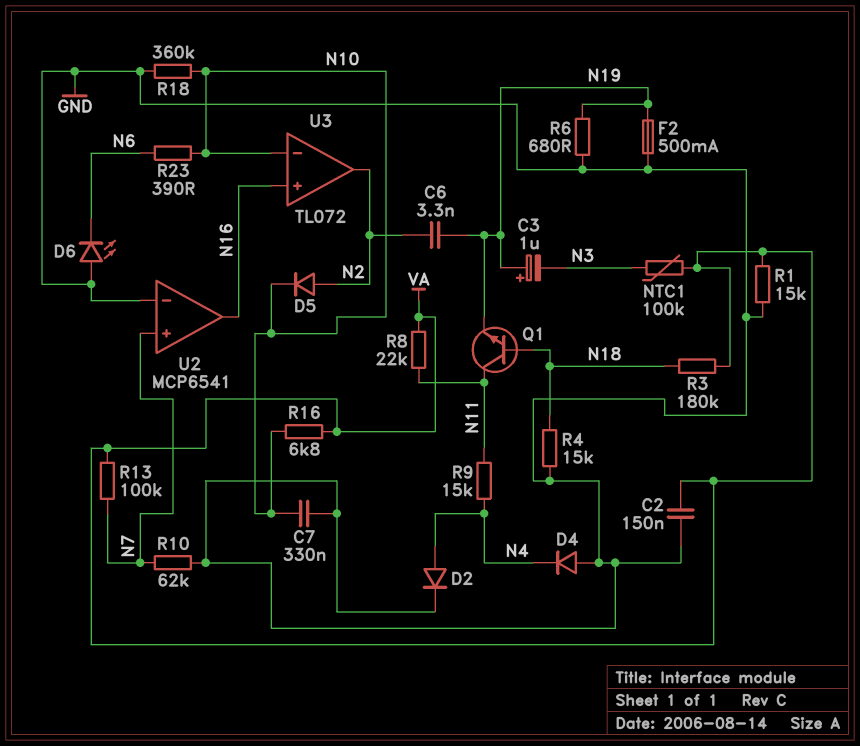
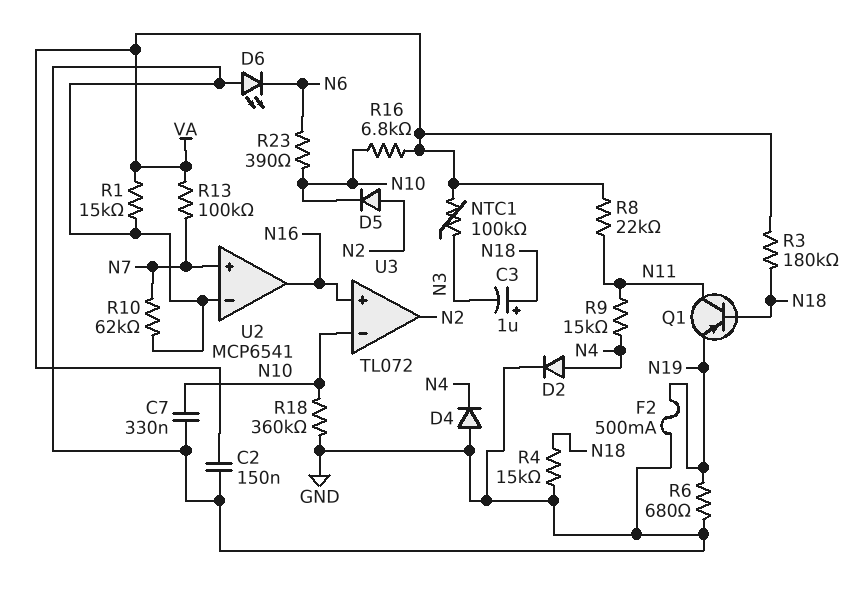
C3: 1uF (plus N19, minus N3) -> 1uF (plus N18, minus N3)
C6: 3.3nF (N2, N19) -> none
Q1: NPN (B N18, C N11, E N19) -> PNP (B N18, C N11, E N19)

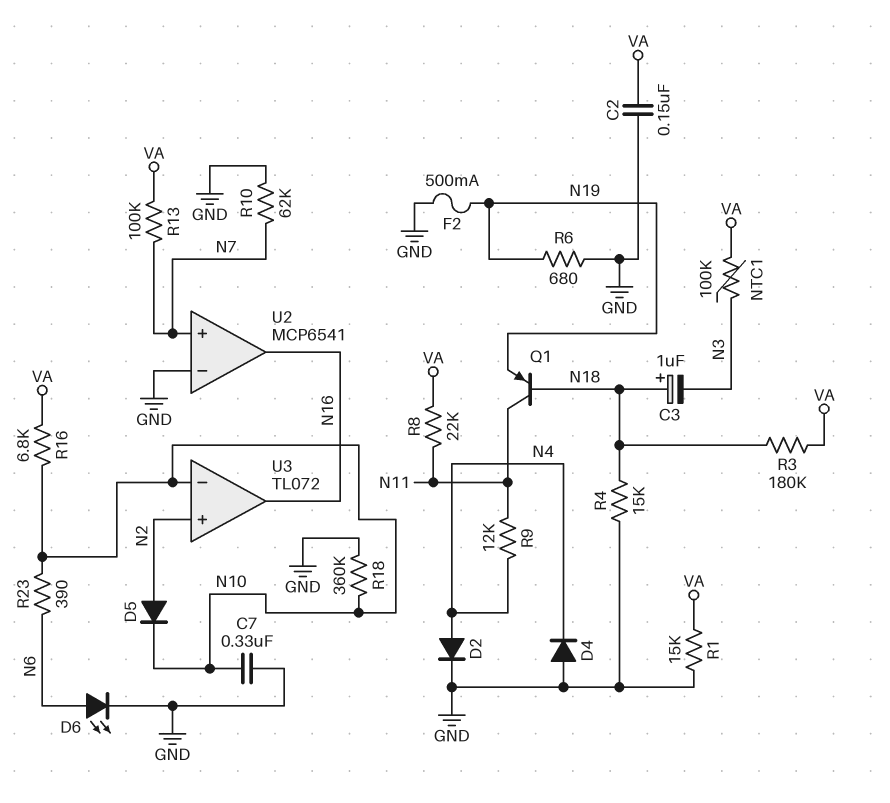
D6: LED (A GND, K N6) -> LED (A N6, K GND)
R9: 15k (N4, N11) -> 12k (N4, N11)
U3 pin in+: N16 -> N2
U3 pin out: N2 -> N16

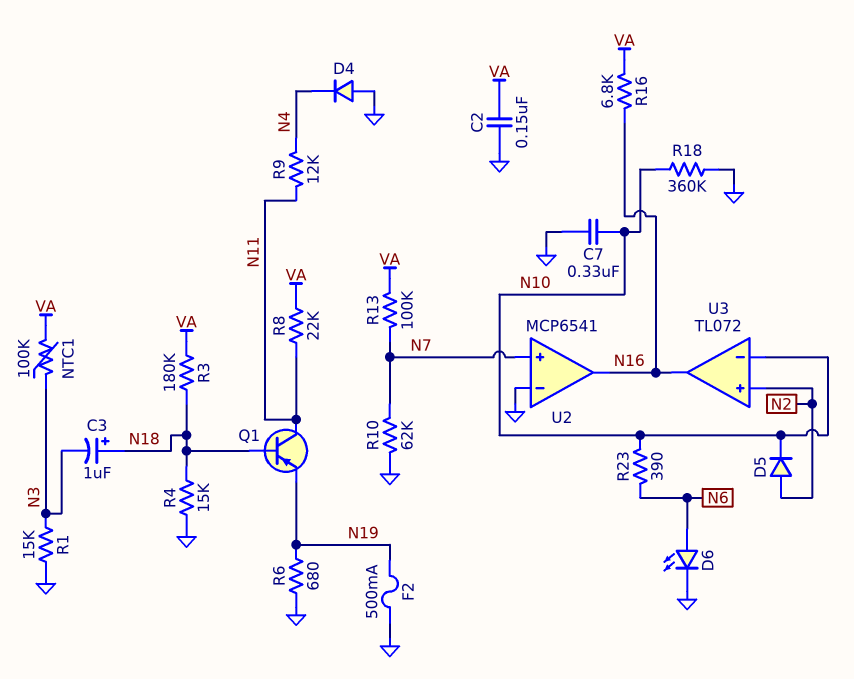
D2: diode (A N4, K GND) -> none
R1: 15k (GND, VA) -> 15k (GND, N3)
R16: 6.8k (N10, VA) -> 6.8k (N16, VA)

